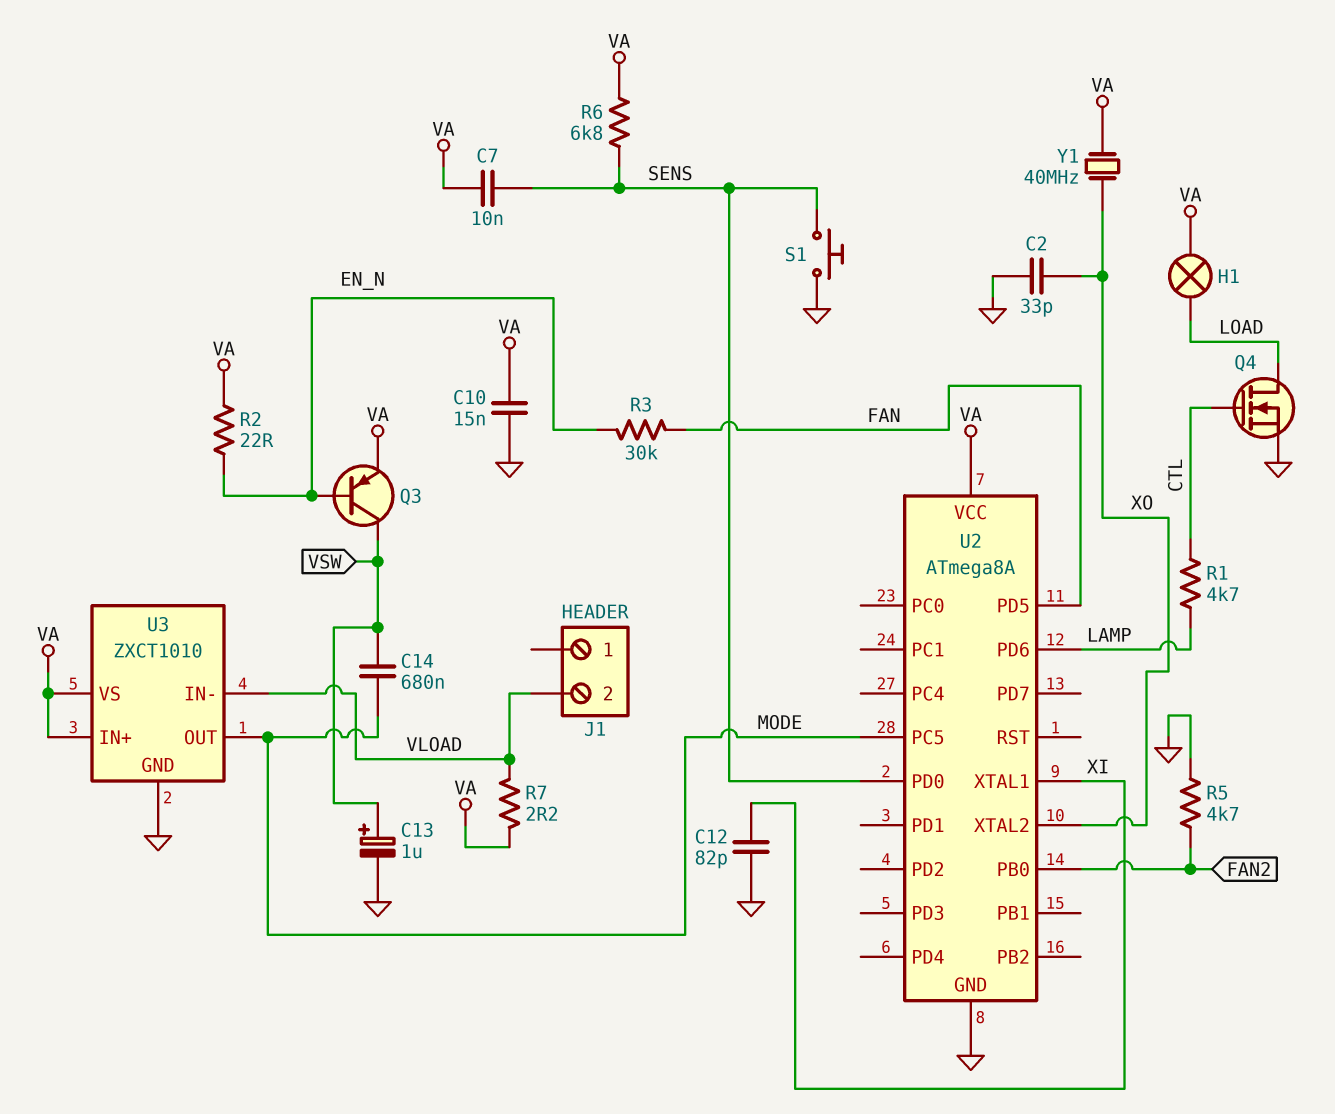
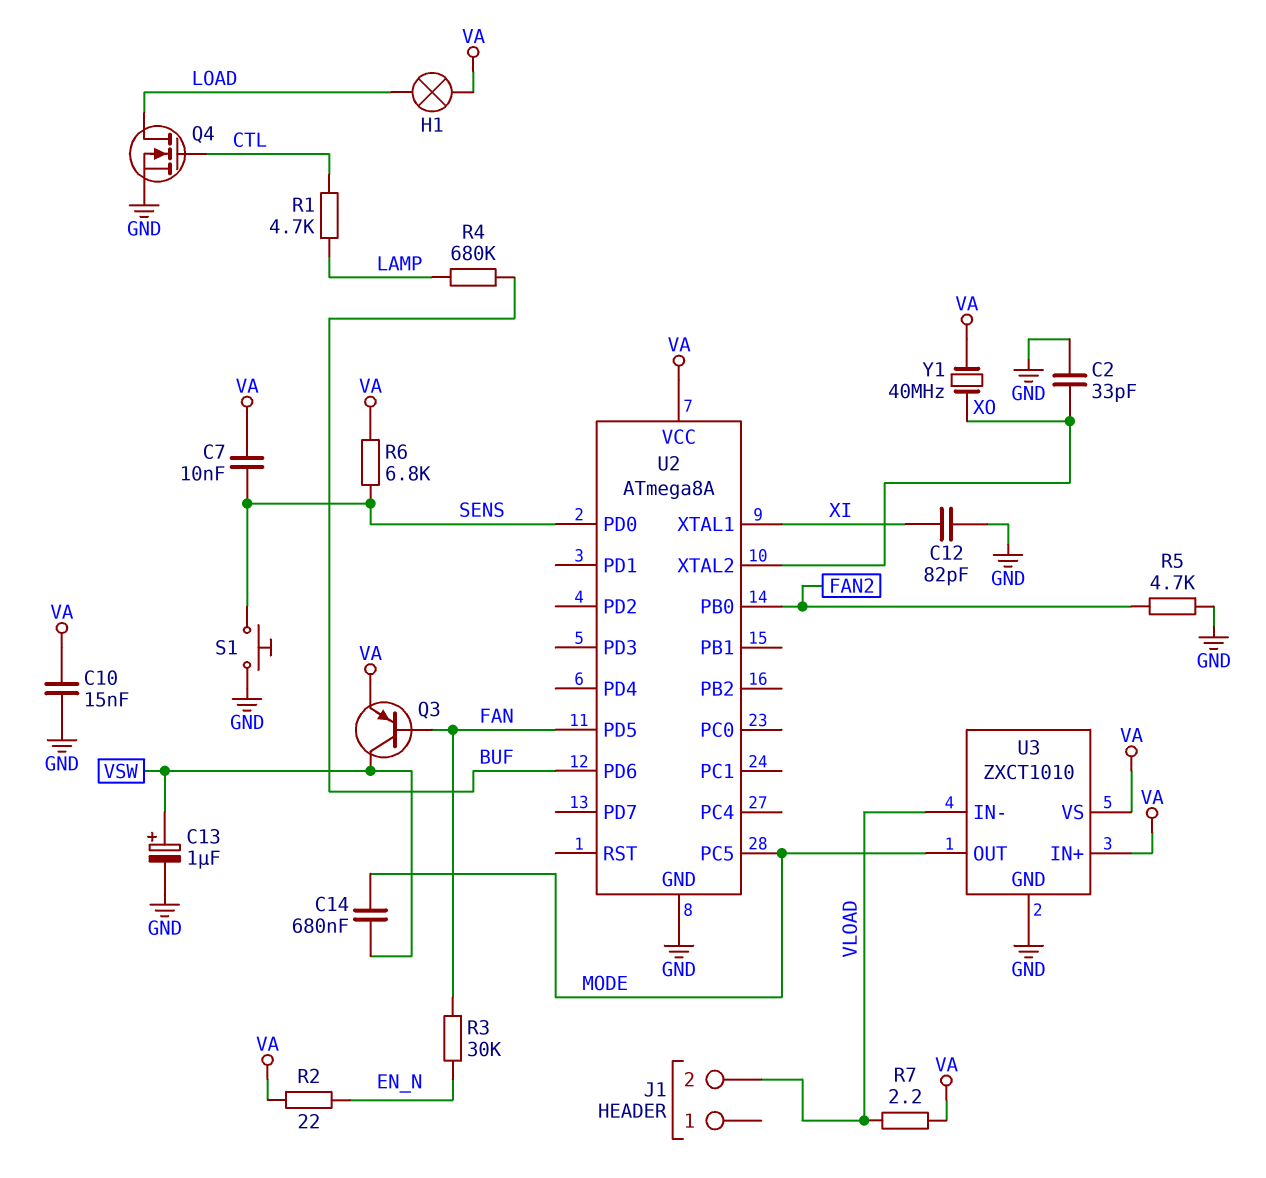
Q3: PNP (B EN_N, C VSW, E VA) -> PNP (B FAN, C VSW, E VA)
R4: none -> 680k (BUF, LAMP)
U2 pin PD6: LAMP -> BUF

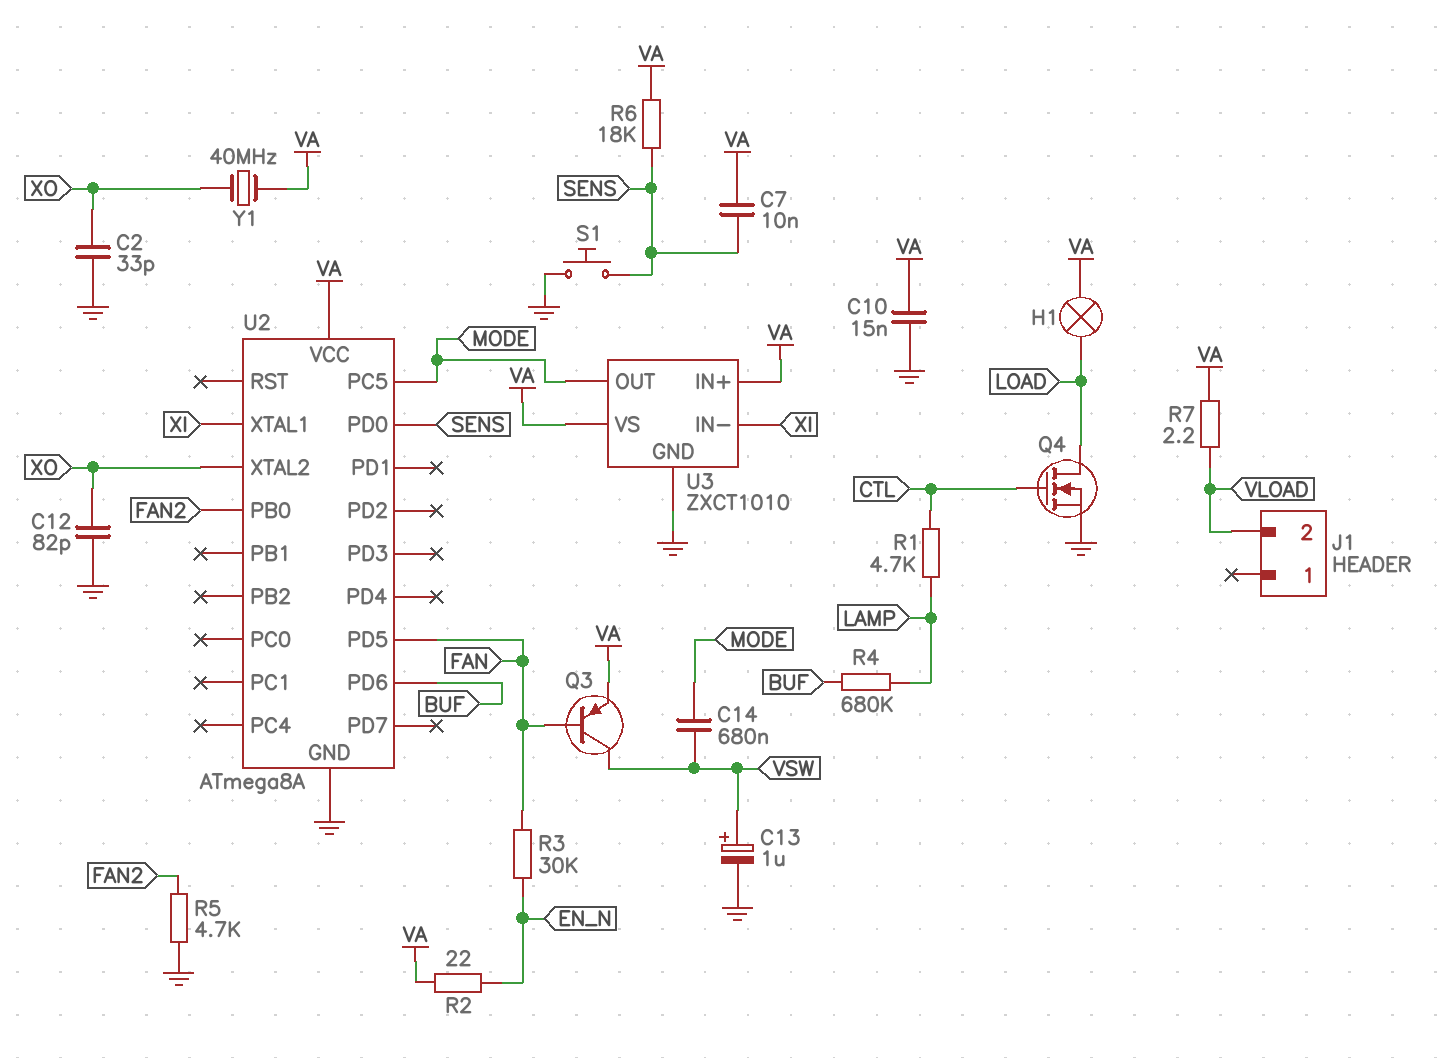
C12: 82pF (GND, XI) -> 82pF (GND, XO)
R6: 6.8k (SENS, VA) -> 18k (SENS, VA)
U3 pin IN-: VLOAD -> XI

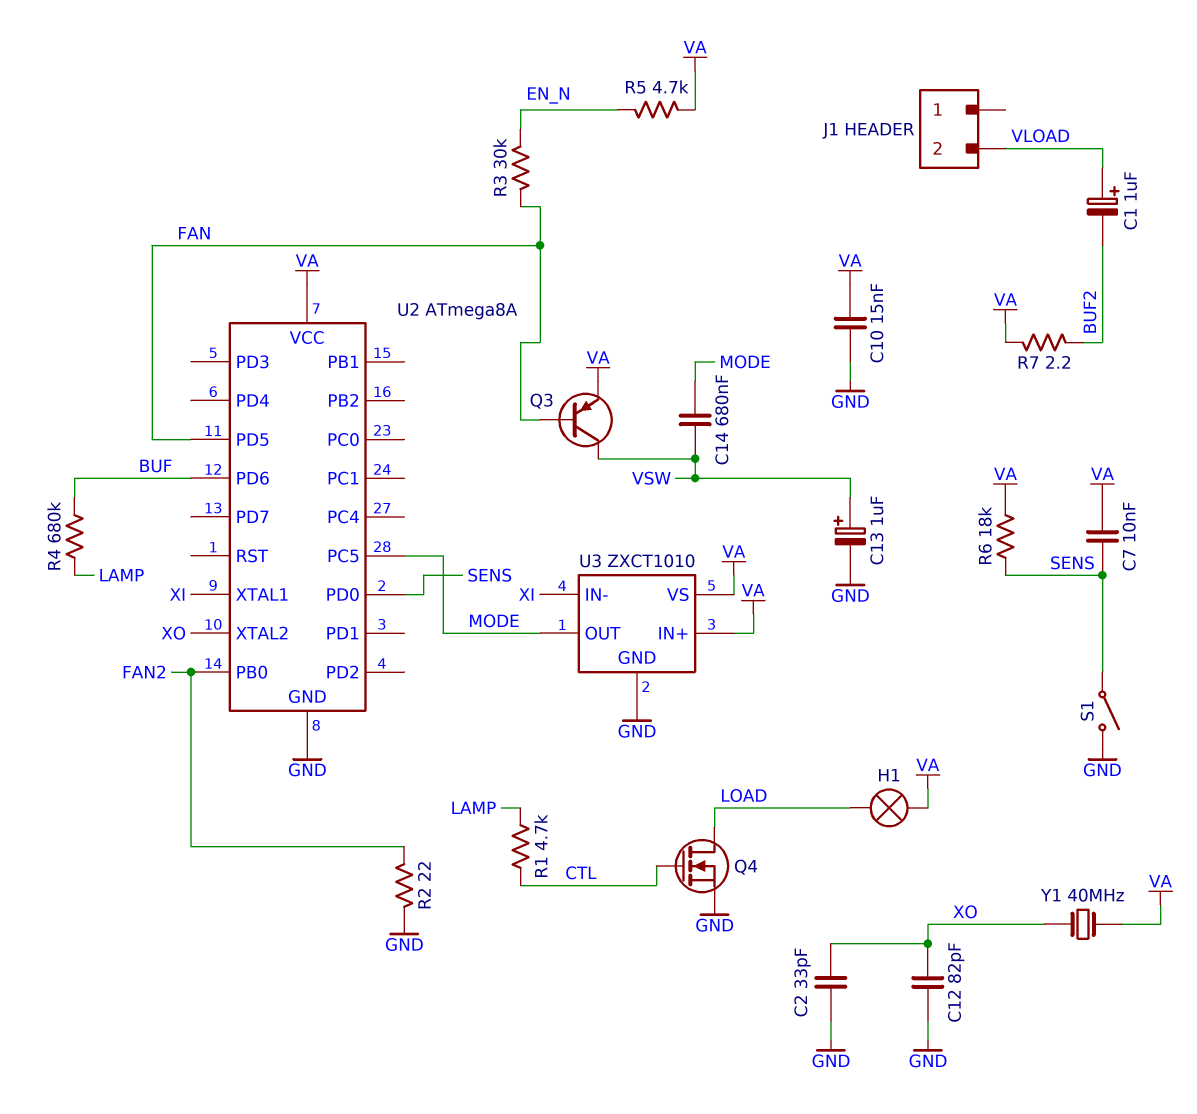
C1: none -> 1uF (plus VLOAD, minus BUF2)
R2: 22 (EN_N, VA) -> 22 (FAN2, GND)
R5: 4.7k (FAN2, GND) -> 4.7k (EN_N, VA)
R7: 2.2 (VA, VLOAD) -> 2.2 (BUF2, VA)
S1: button (GND, SENS) -> switch (GND, SENS)

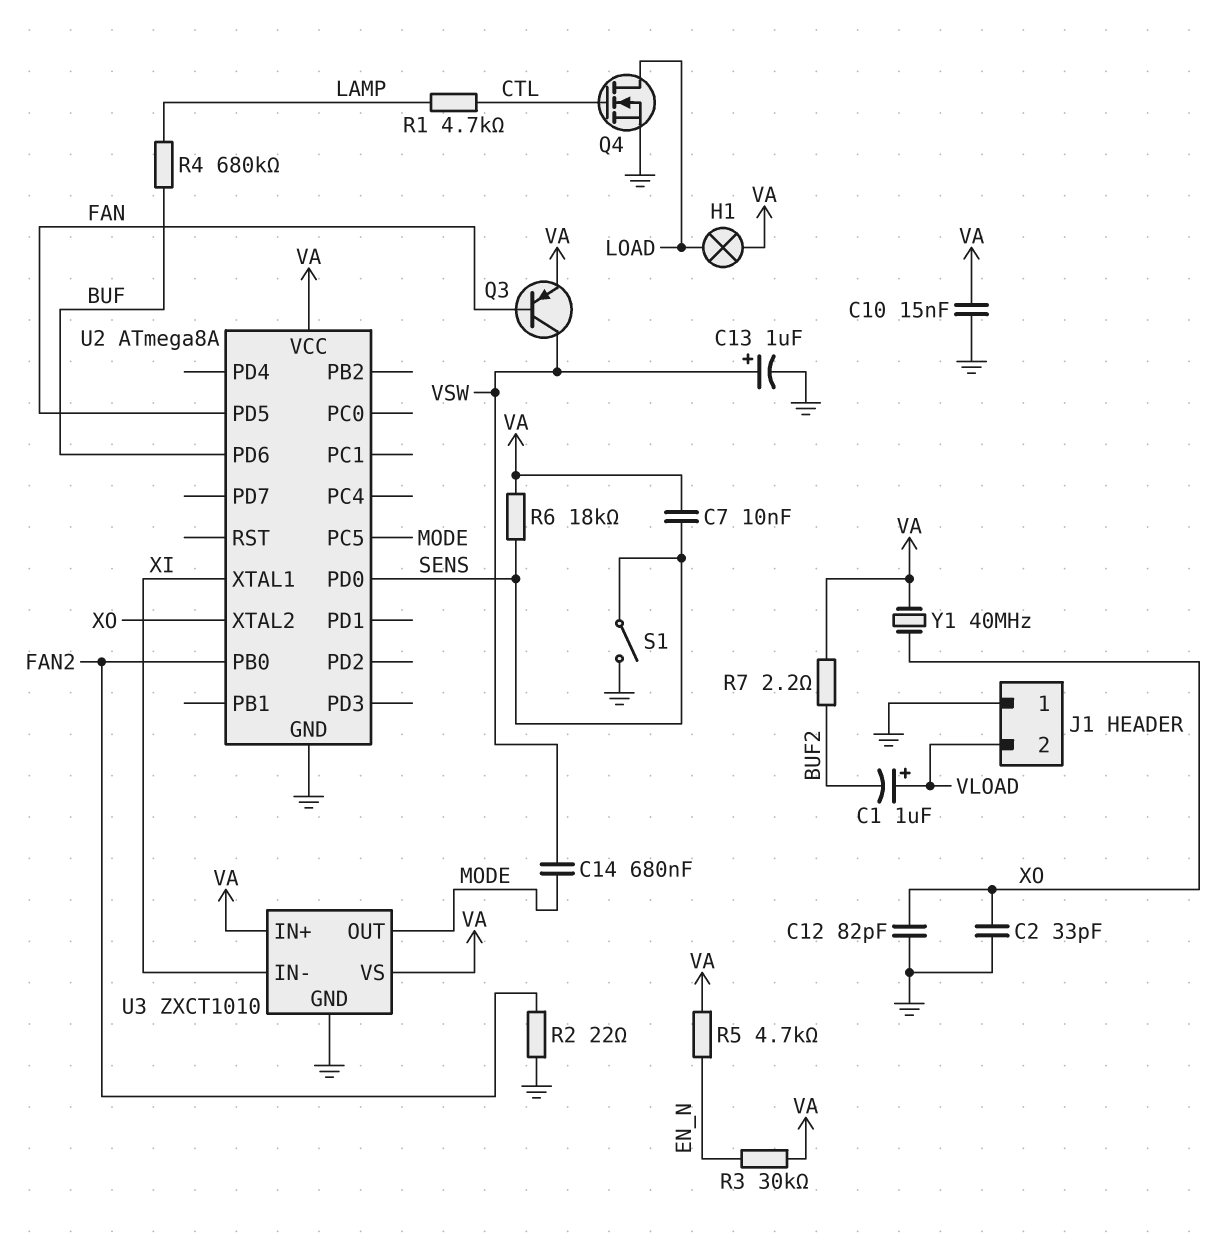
J1 pin 1: none -> GND
R3: 30k (EN_N, FAN) -> 30k (EN_N, VA)

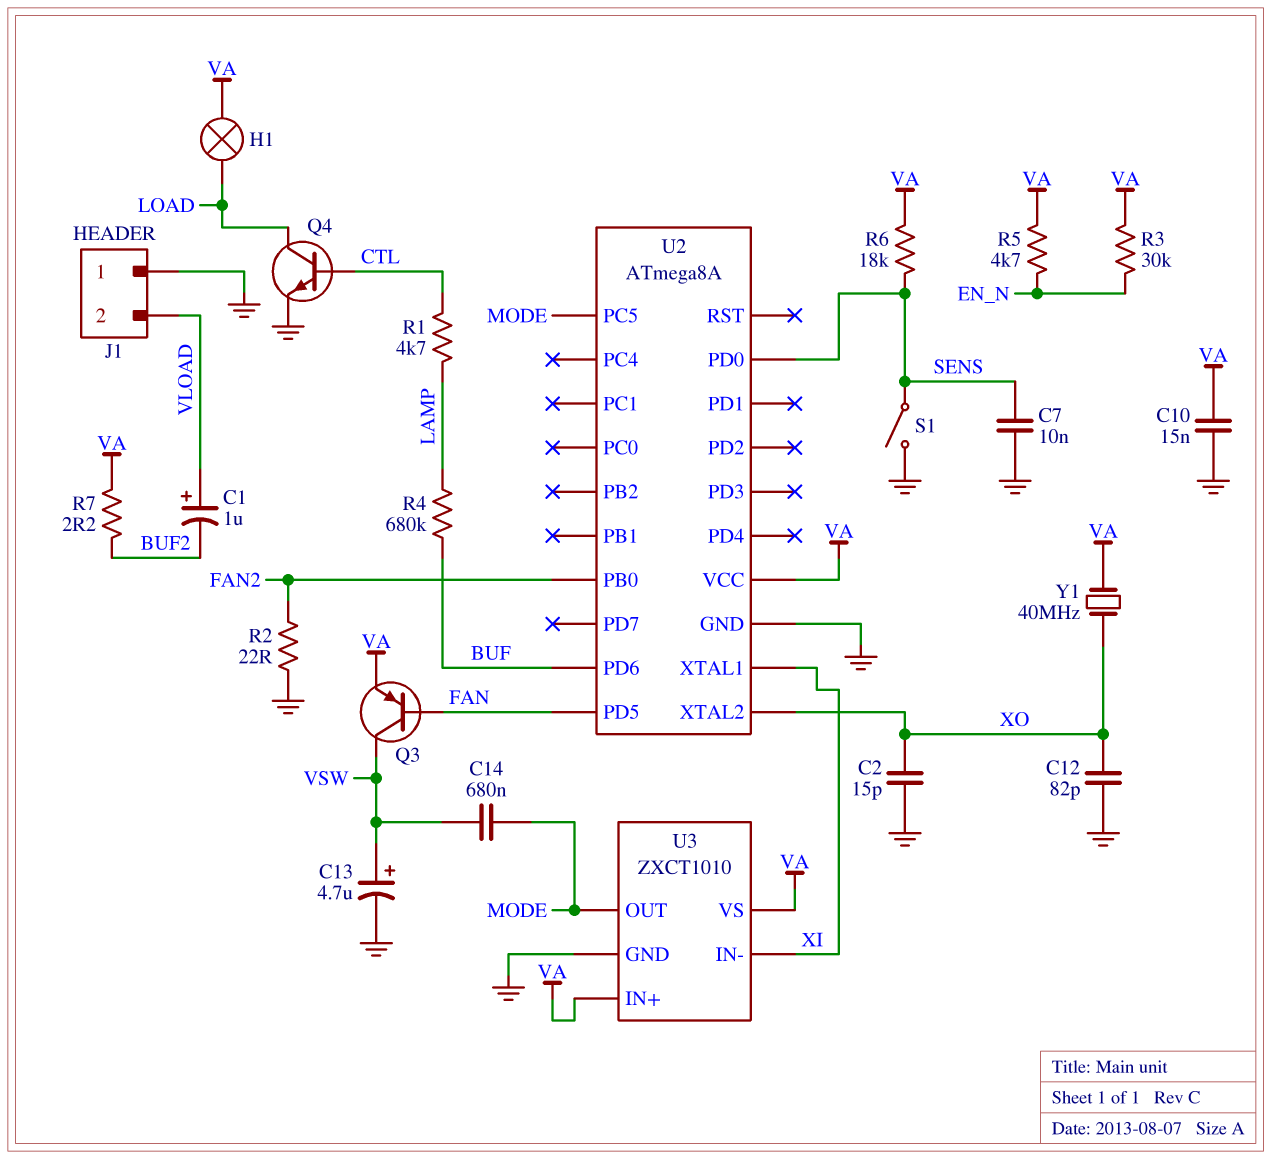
C2: 33pF (GND, XO) -> 15pF (GND, XO)
C7: 10nF (SENS, VA) -> 10nF (GND, SENS)
C13: 1uF (plus VSW, minus GND) -> 4.7uF (plus VSW, minus GND)
Q4: NMOS (G CTL, D LOAD, S GND) -> NPN (B CTL, C LOAD, E GND)

